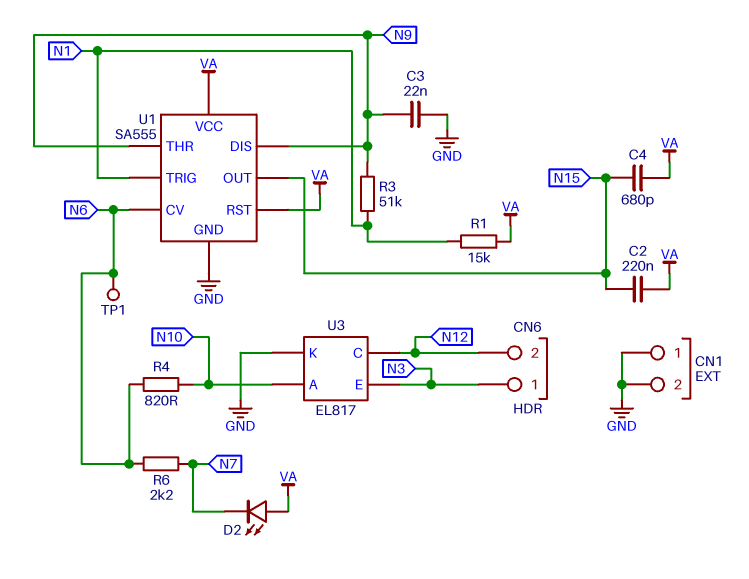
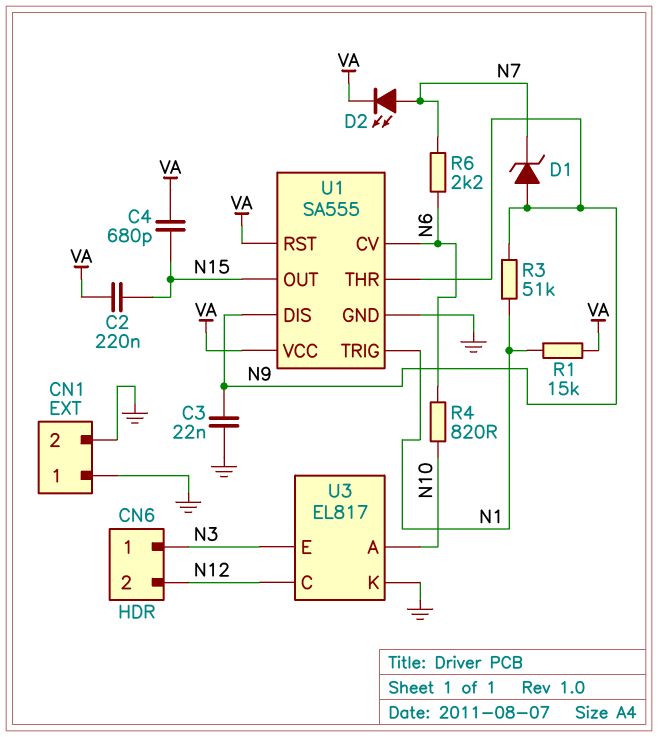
D1: none -> zener (A N9, K N7)
D2: LED (A VA, K N7) -> LED (A N7, K VA)
TP1: test point (N6) -> none

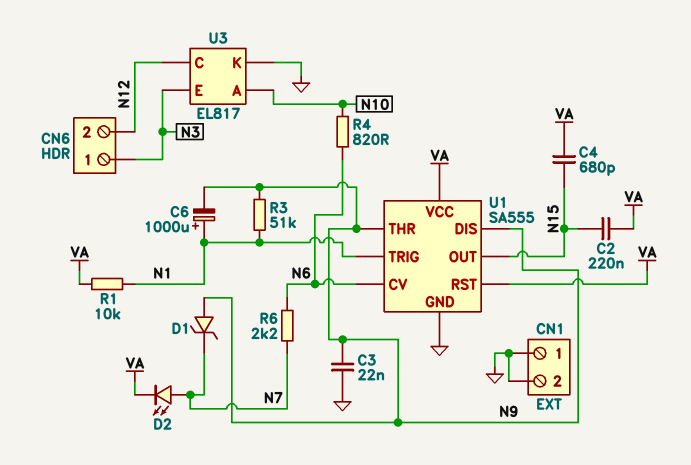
C6: none -> 1000uF (plus N1, minus N9)
R1: 15k (N1, VA) -> 10k (N1, VA)

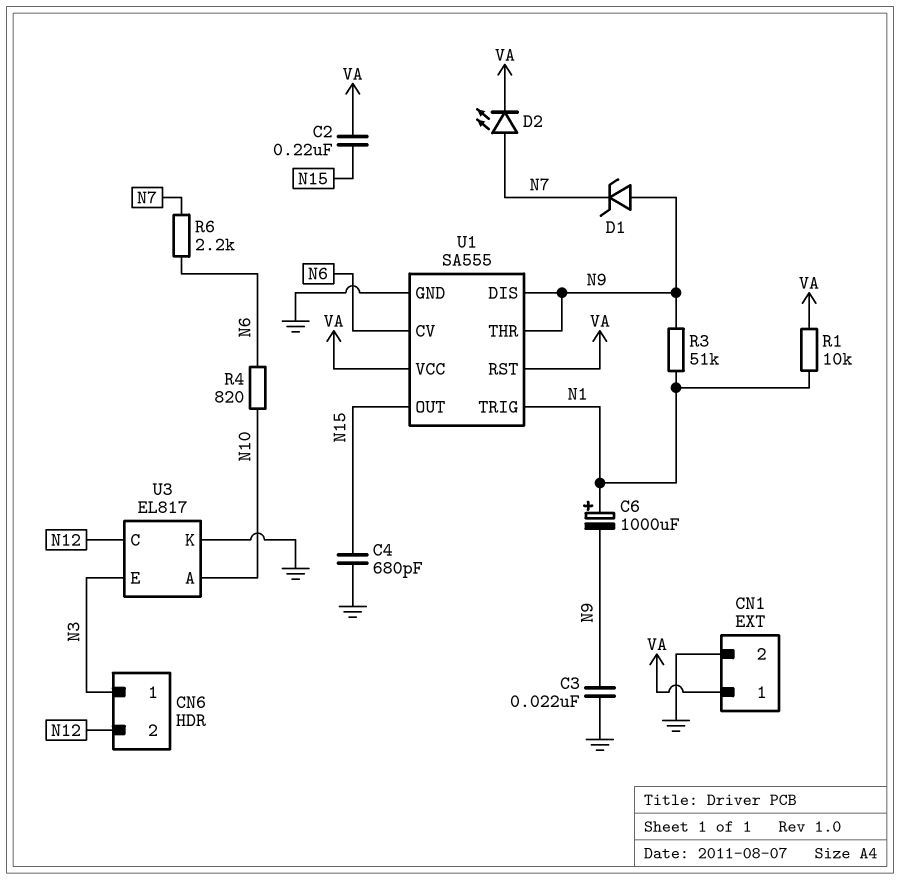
C4: 680pF (N15, VA) -> 680pF (GND, N15)
CN1 pin 1: GND -> VA

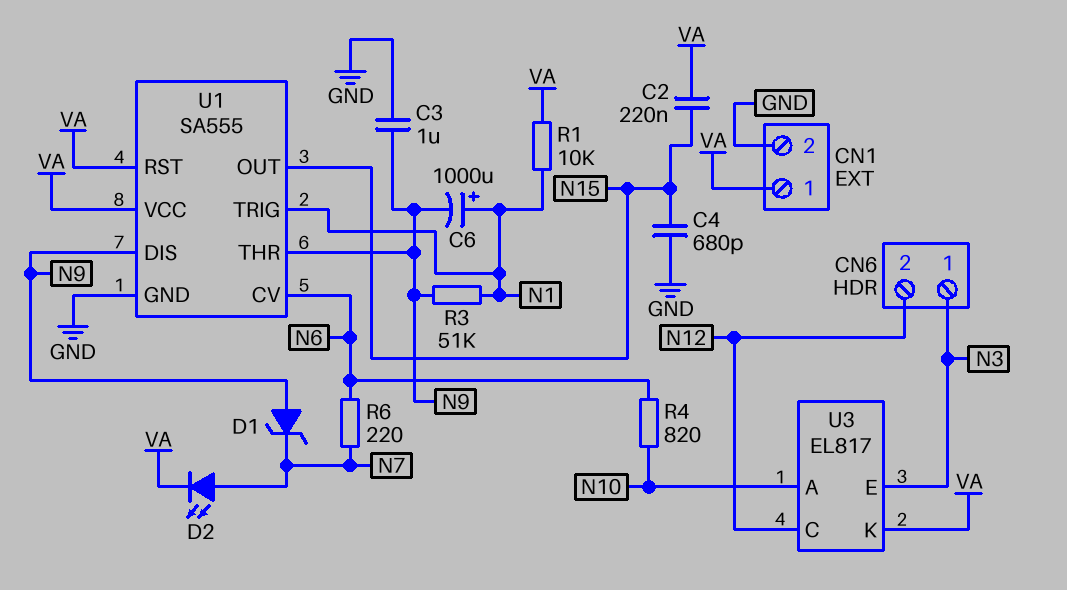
C3: 22nF (GND, N9) -> 1uF (GND, N9)
R6: 2.2k (N6, N7) -> 220 (N6, N7)
U3 pin K: GND -> VA

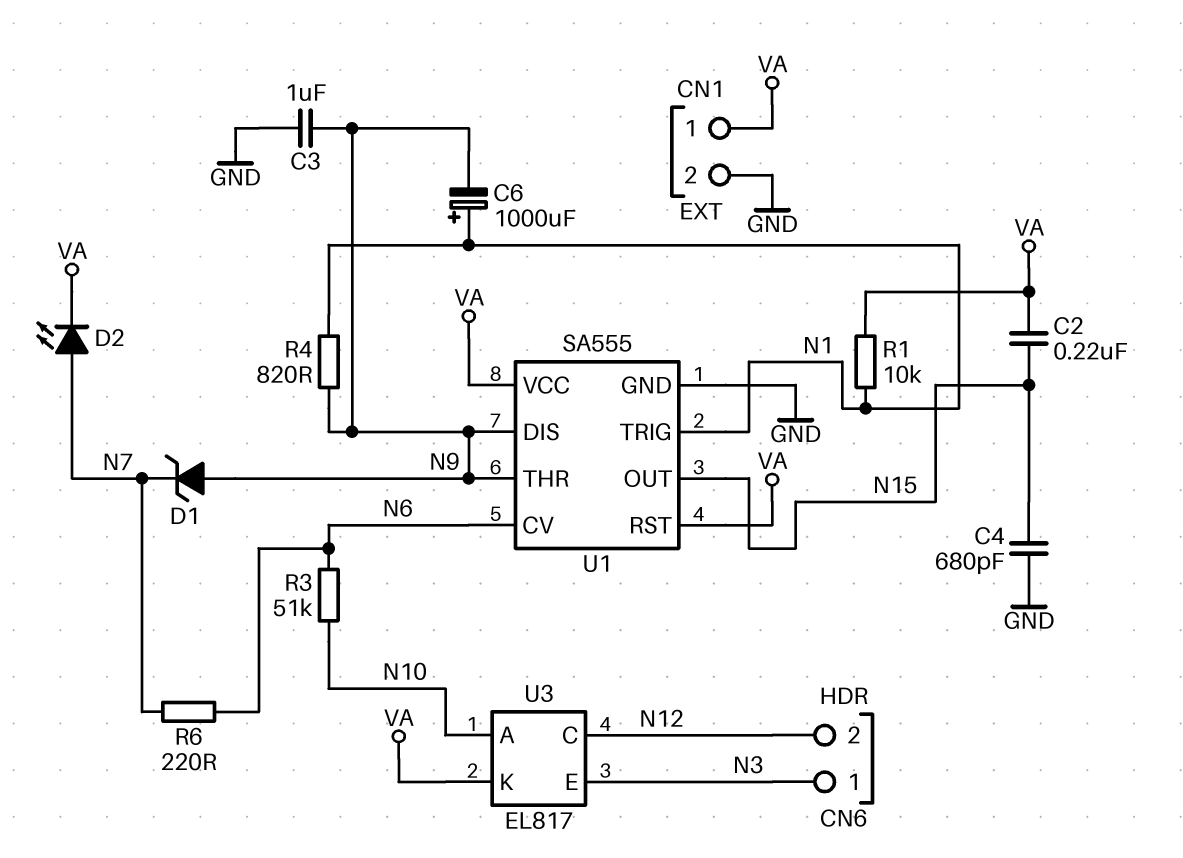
R3: 51k (N1, N9) -> 51k (N6, N10)
R4: 820 (N6, N10) -> 820 (N1, N9)

